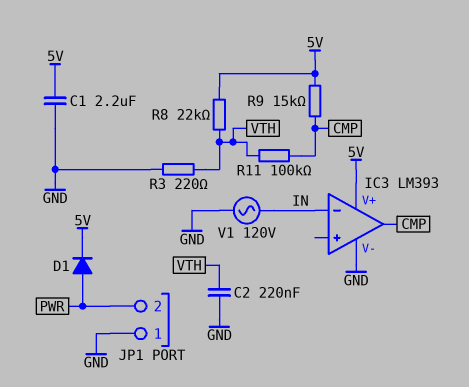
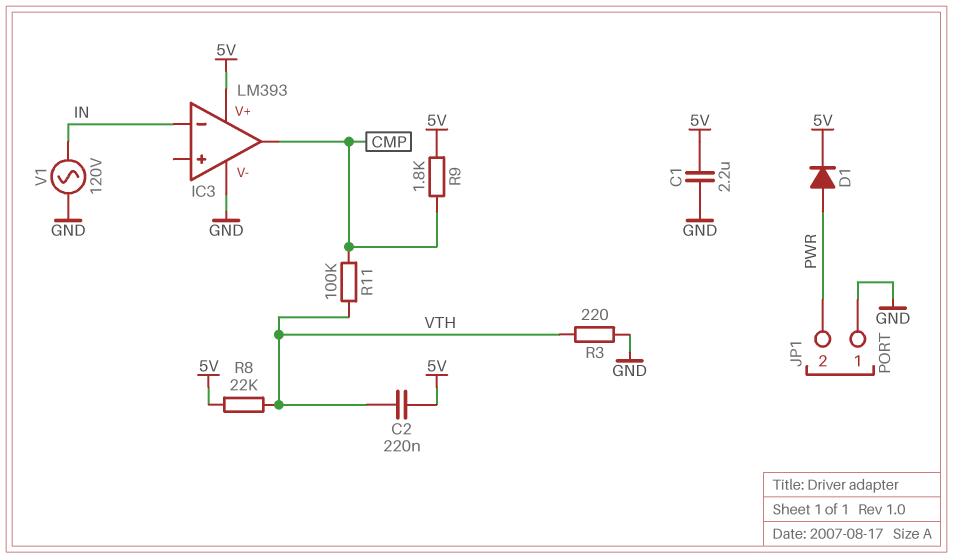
C2: 220nF (GND, VTH) -> 220nF (5V, VTH)
R9: 15k (5V, CMP) -> 1.8k (5V, CMP)

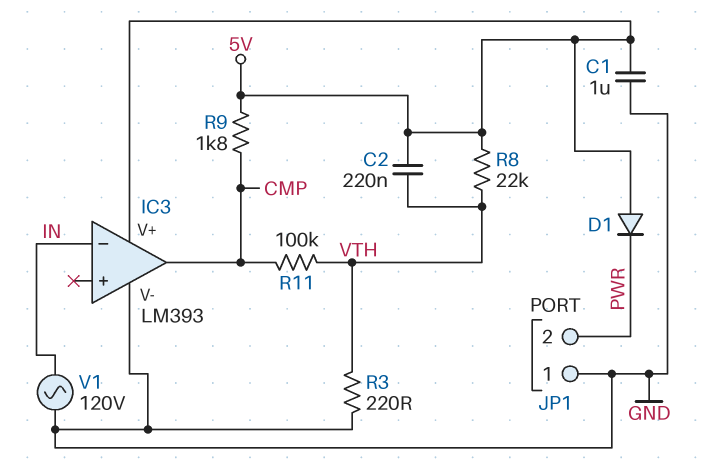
C1: 2.2uF (5V, GND) -> 1uF (5V, GND)
D1: diode (A PWR, K 5V) -> diode (A 5V, K PWR)

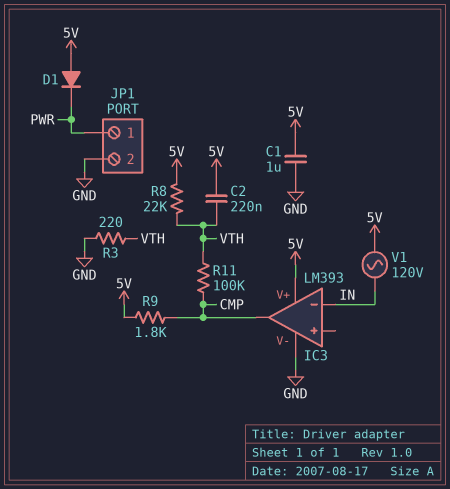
JP1 pin 1: GND -> PWR
JP1 pin 2: PWR -> GND
V1: AC 120V (GND, IN) -> AC 120V (5V, IN)

